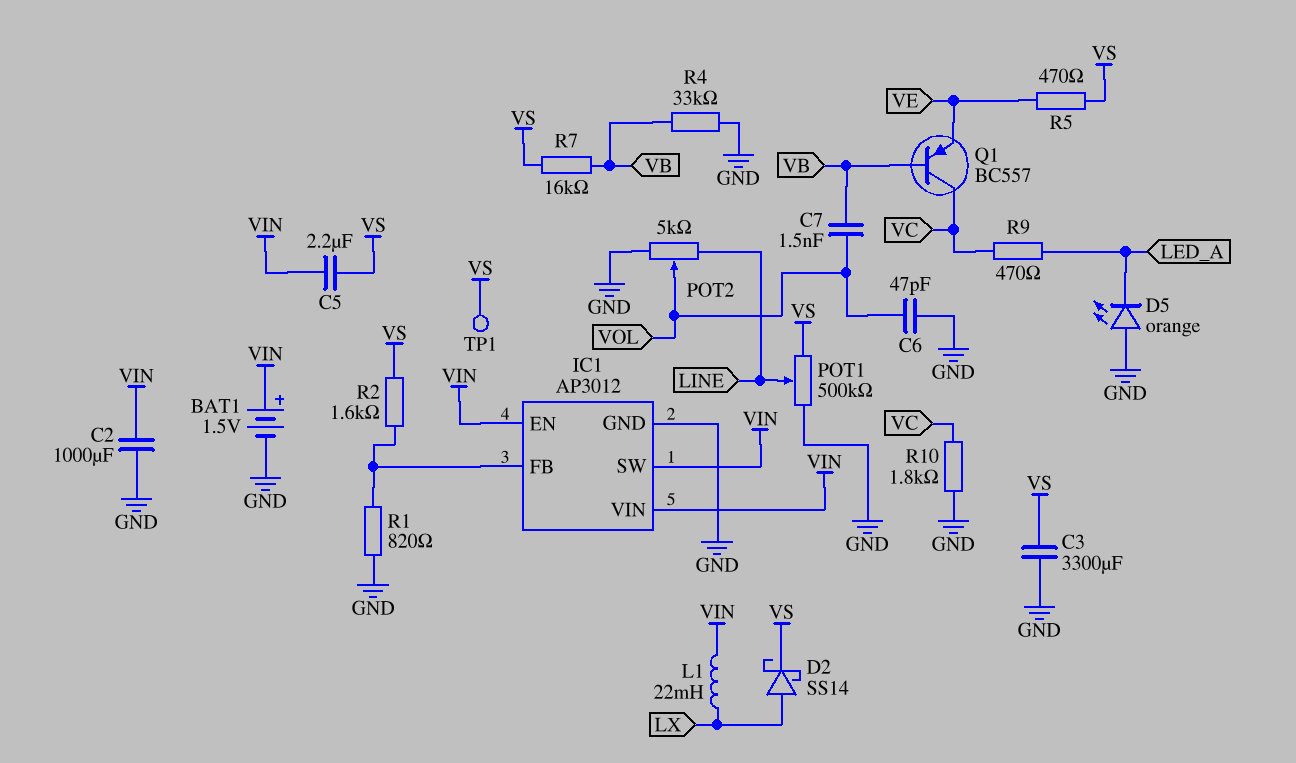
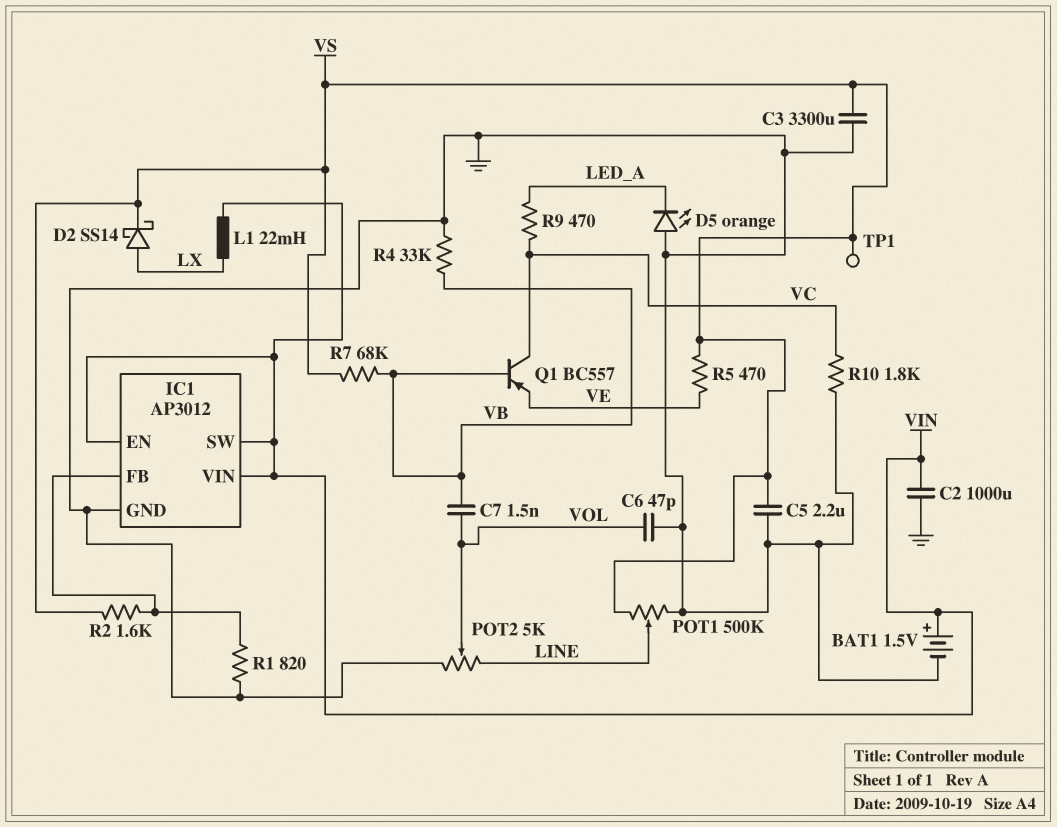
C5: 2.2uF (VIN, VS) -> 2.2uF (GND, VS)
R7: 16k (VB, VS) -> 68k (VB, VS)

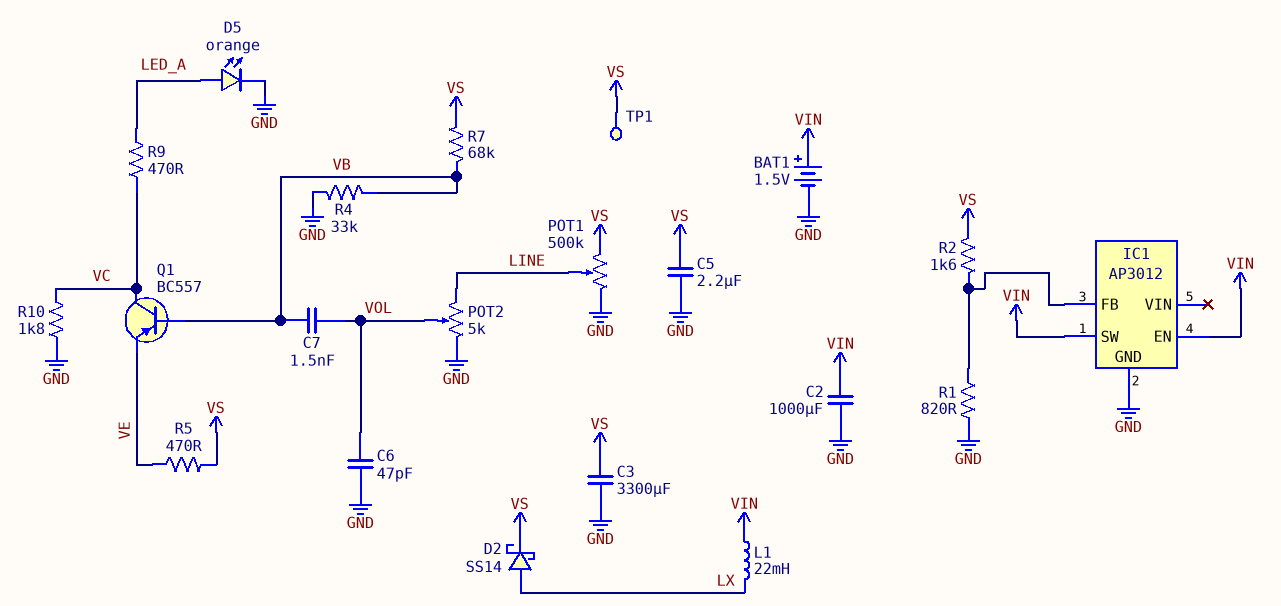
D5: LED orange (A GND, K LED_A) -> LED orange (A LED_A, K GND)
IC1 pin VIN: VIN -> none

